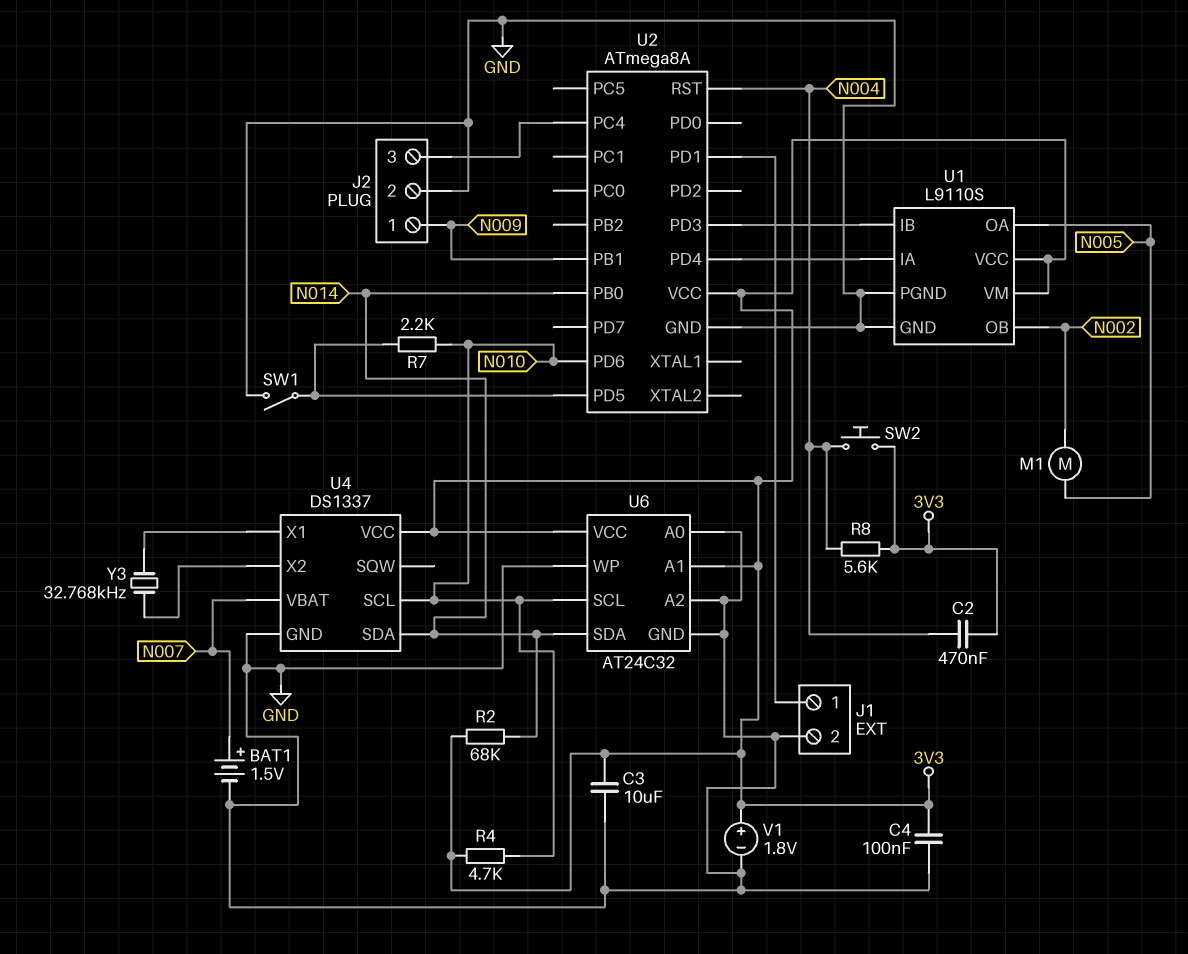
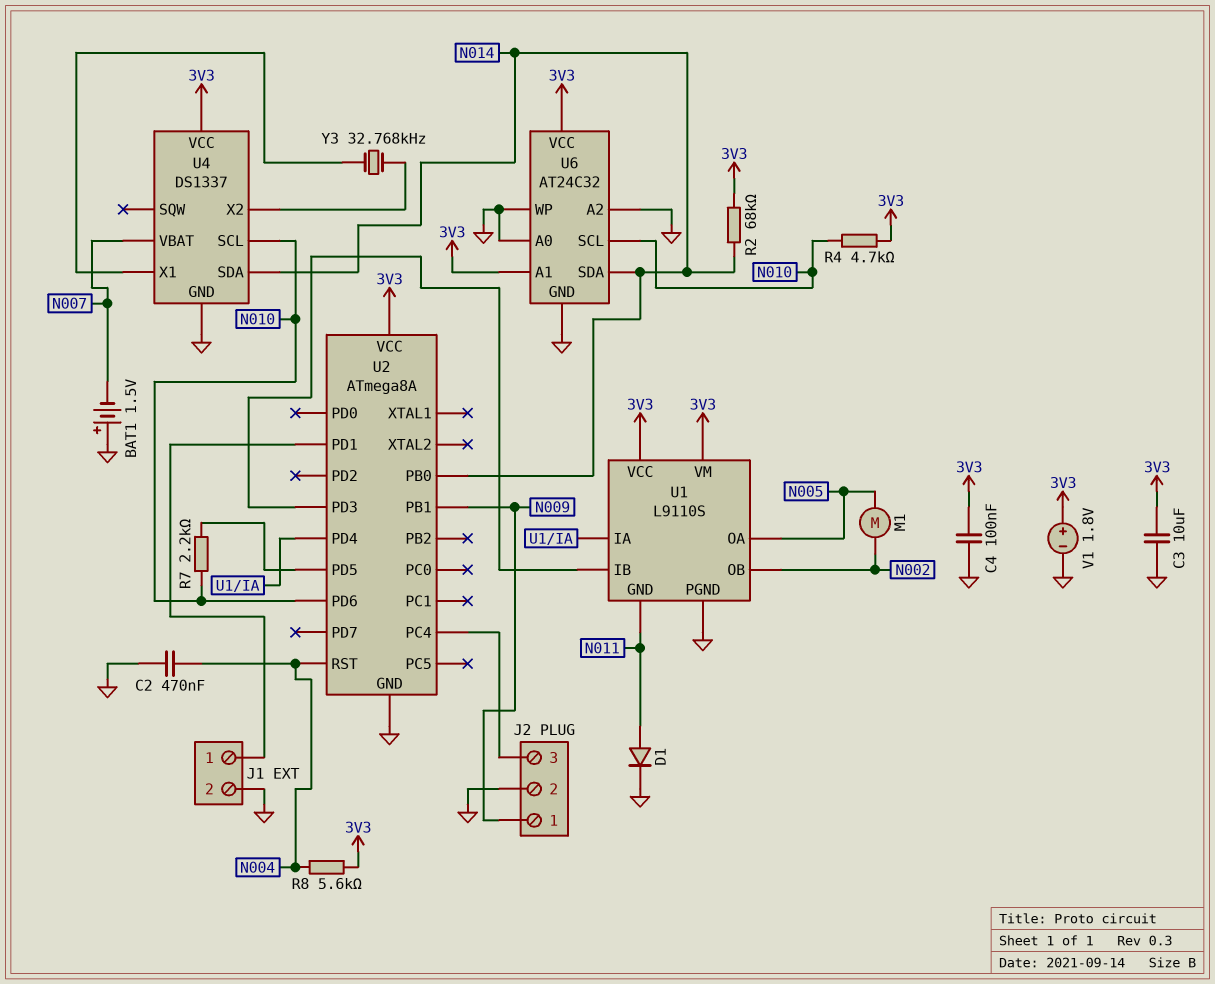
BAT1: 1.5V (plus N007, minus GND) -> 1.5V (plus GND, minus N007)
C2: 470nF (3V3, N004) -> 470nF (GND, N004)
D1: none -> diode (A N011, K GND)
SW1: switch (GND, U2/PD5) -> none
SW2: button (3V3, N004) -> none
U1 pin GND: GND -> N011

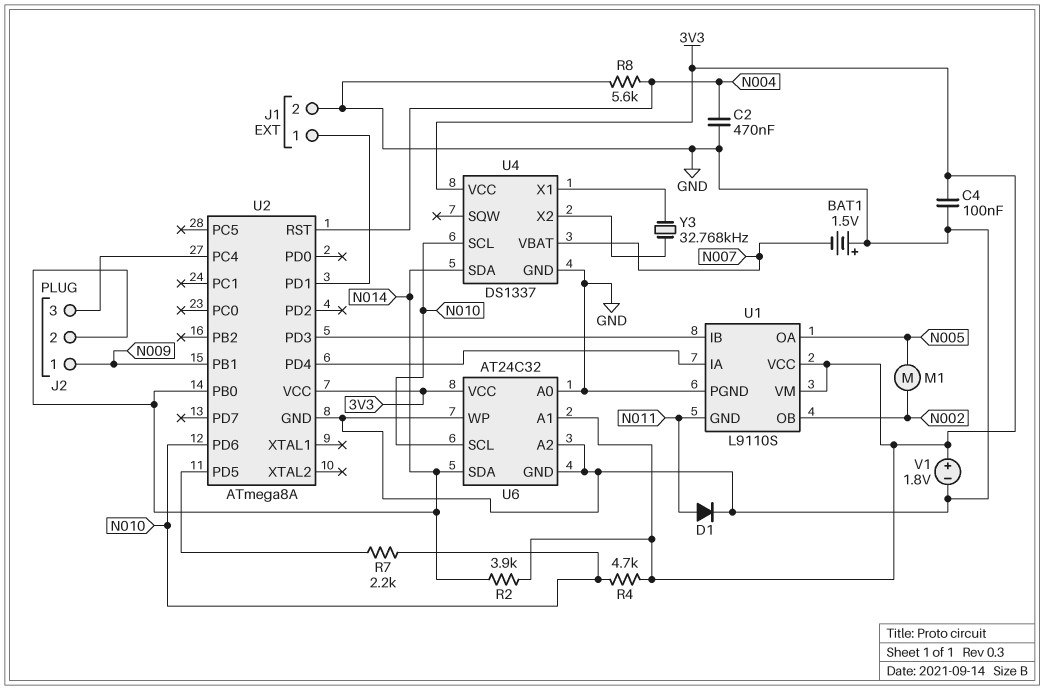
C3: 10uF (3V3, GND) -> none
J2 pin 2: GND -> N014
R2: 68k (3V3, N014) -> 3.9k (3V3, N014)
R8: 5.6k (3V3, N004) -> 5.6k (GND, N004)

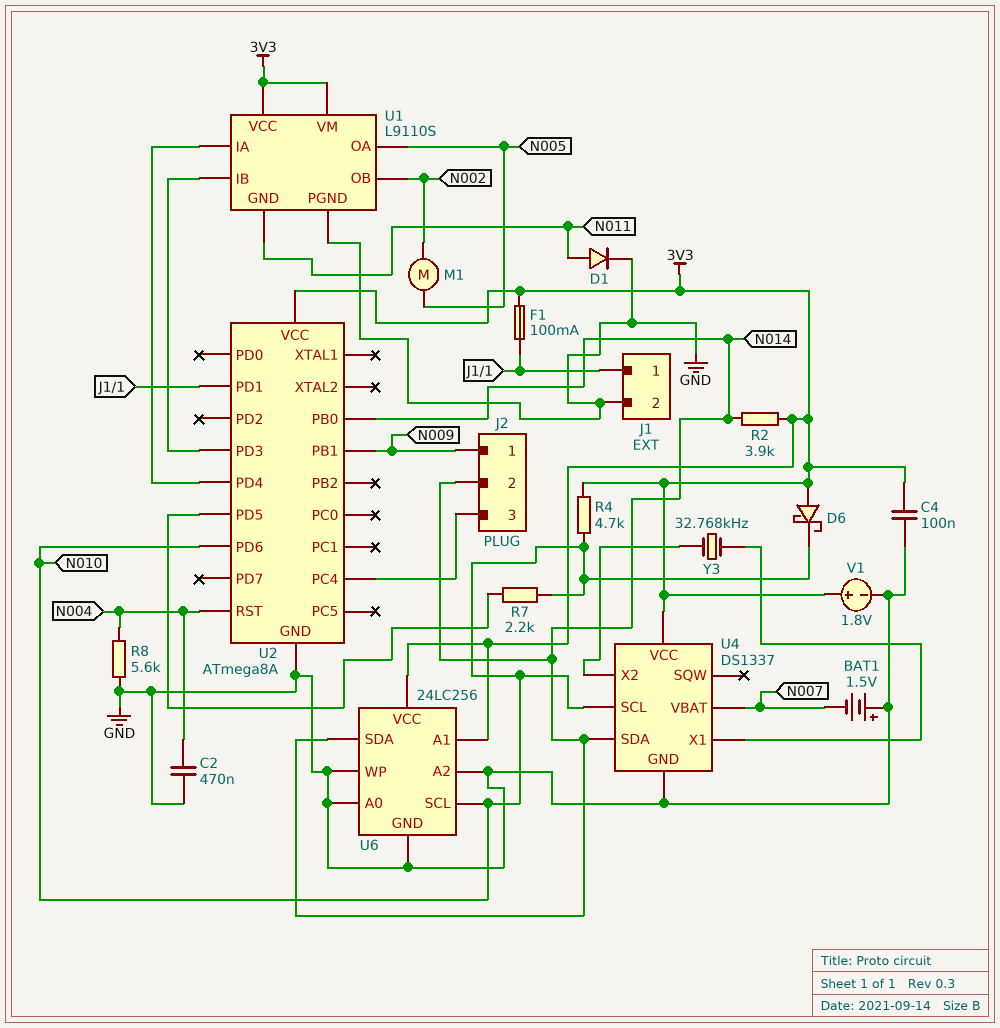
D6: none -> schottky (A 3V3, K N010)
F1: none -> 100mA (3V3, J1/1)
U6: AT24C32 -> 24LC256

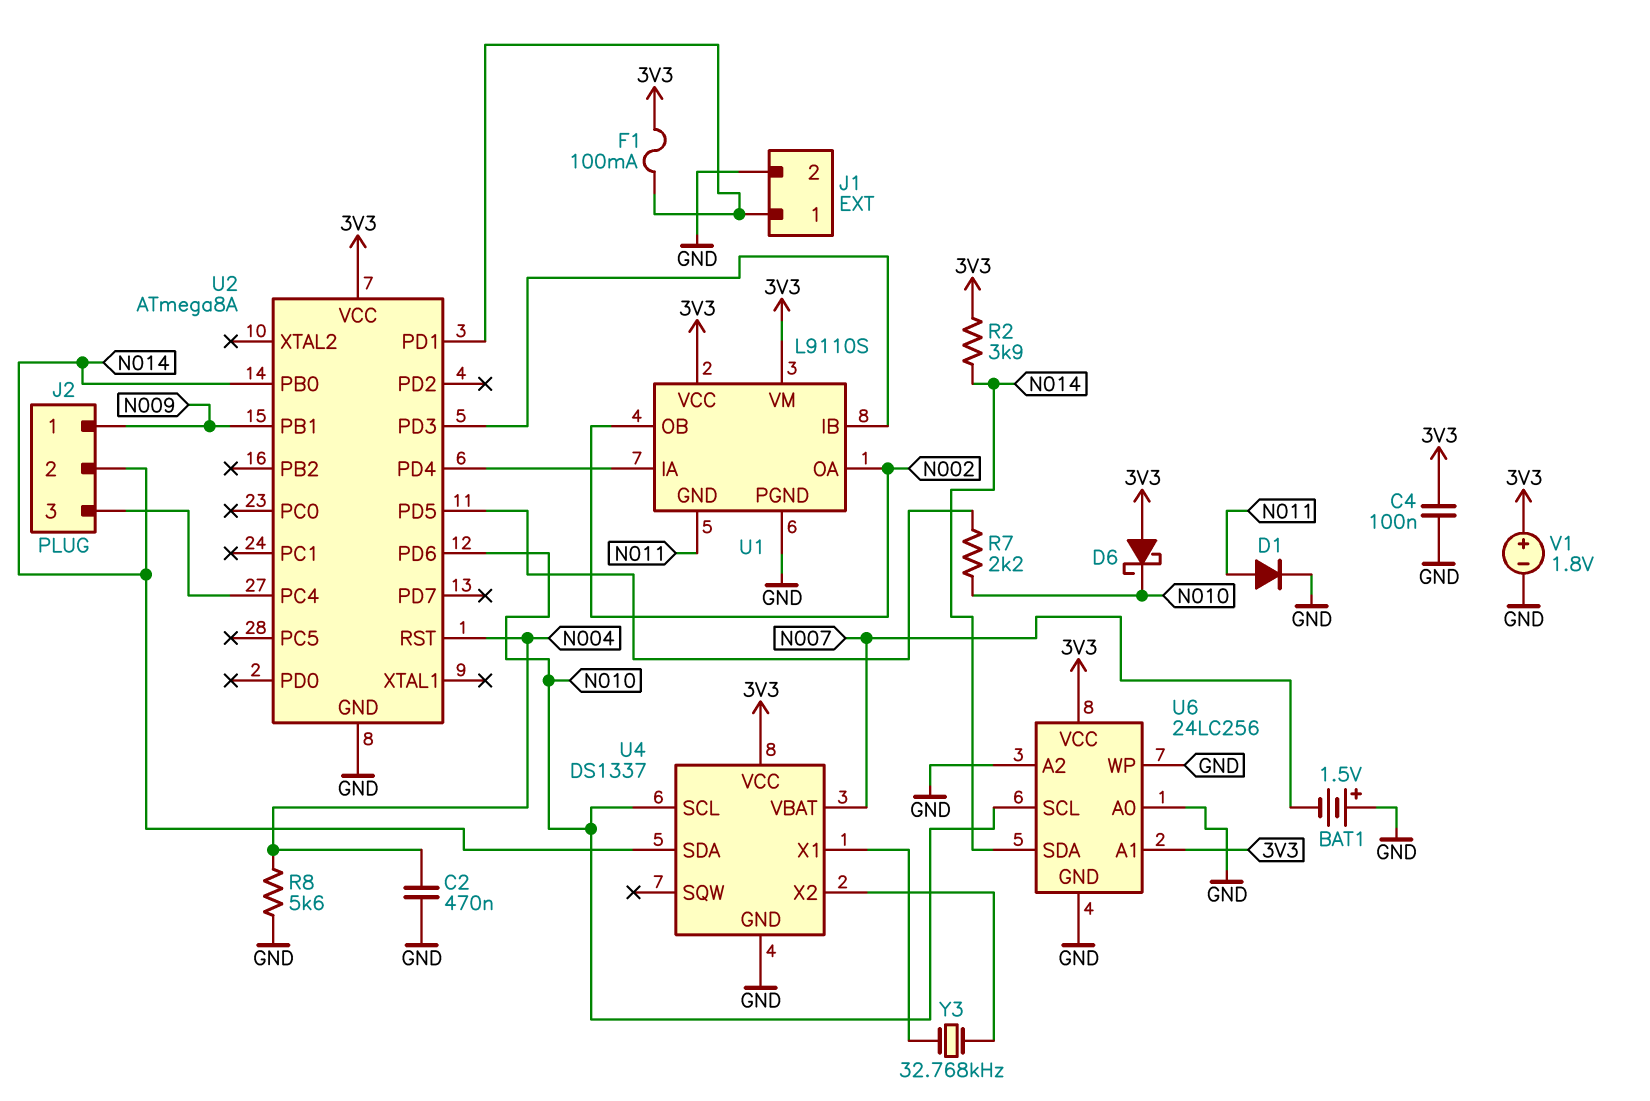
M1: motor (N002, N005) -> none
R4: 4.7k (3V3, N010) -> none
U1 pin OA: N005 -> N002

